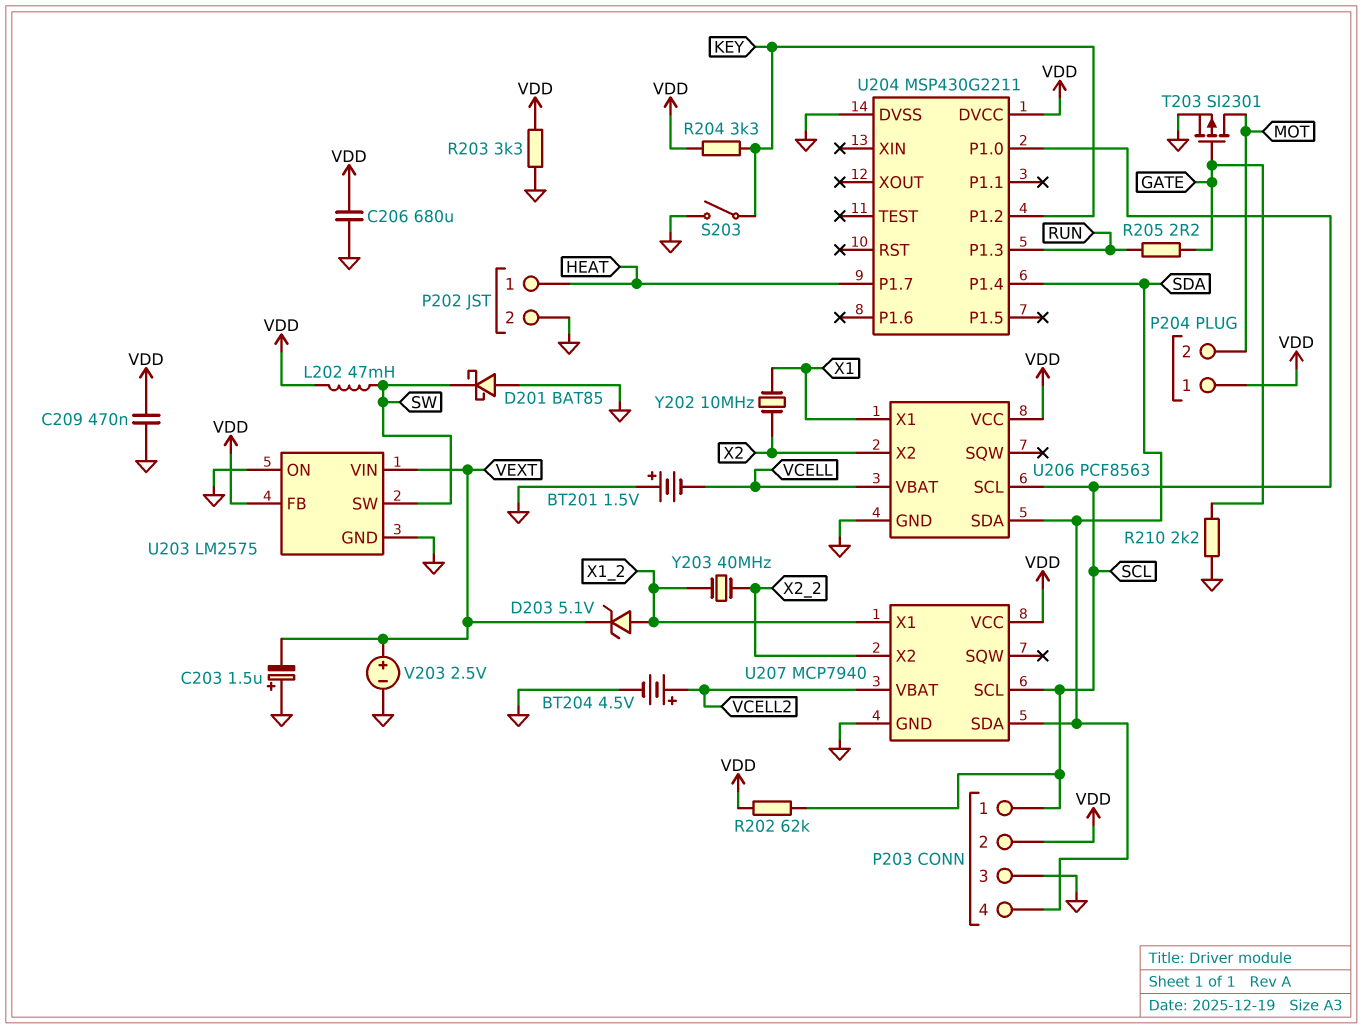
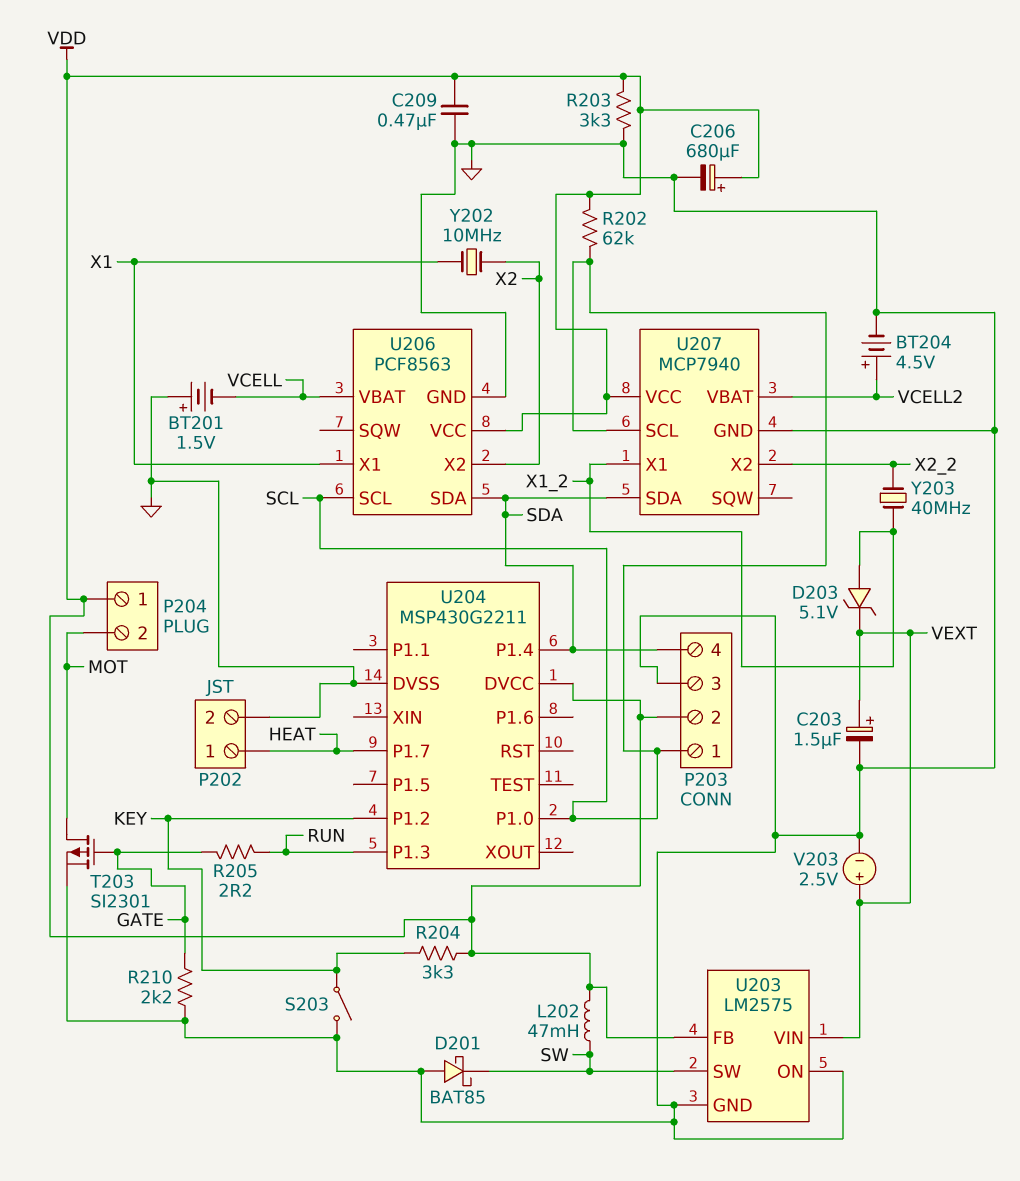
C203: 1.5uF (plus GND, minus VEXT) -> 1.5uF (plus VEXT, minus GND)
C206: 680uF (GND, VDD) -> 680uF (plus VDD, minus GND)

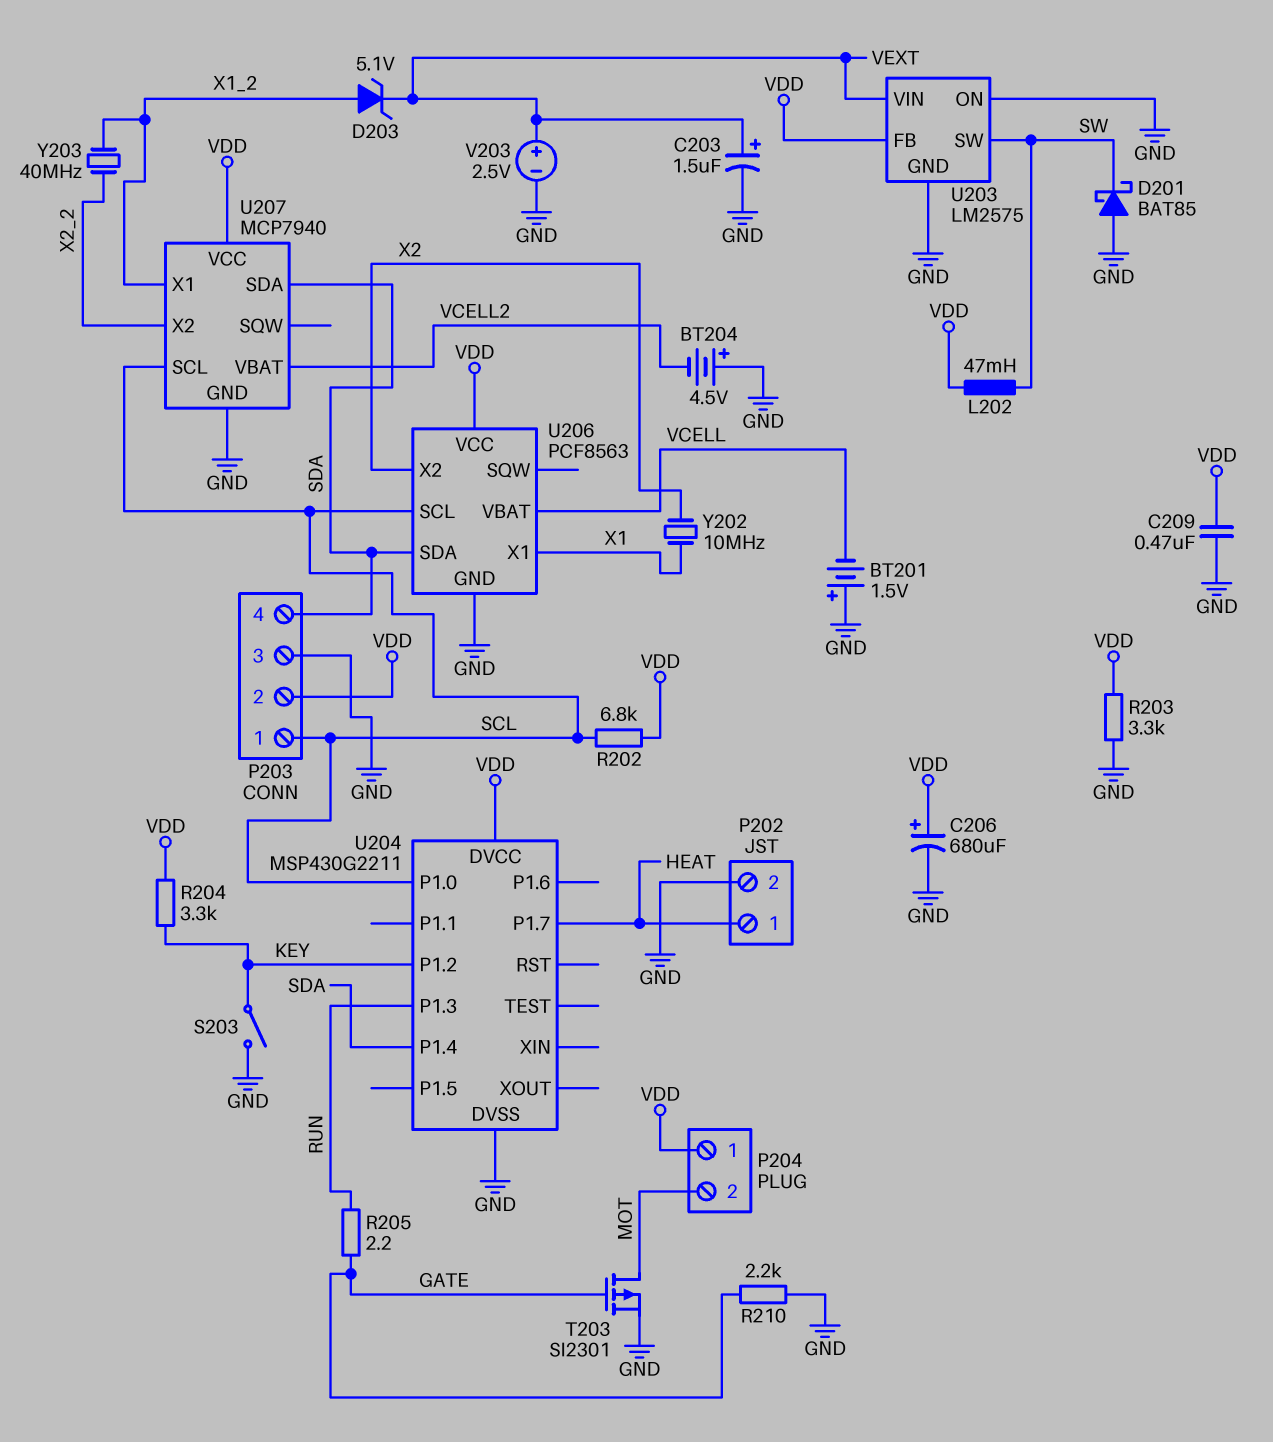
BT204: 4.5V (plus VCELL2, minus GND) -> 4.5V (plus GND, minus VCELL2)
R202: 62k (SCL, VDD) -> 6.8k (SCL, VDD)

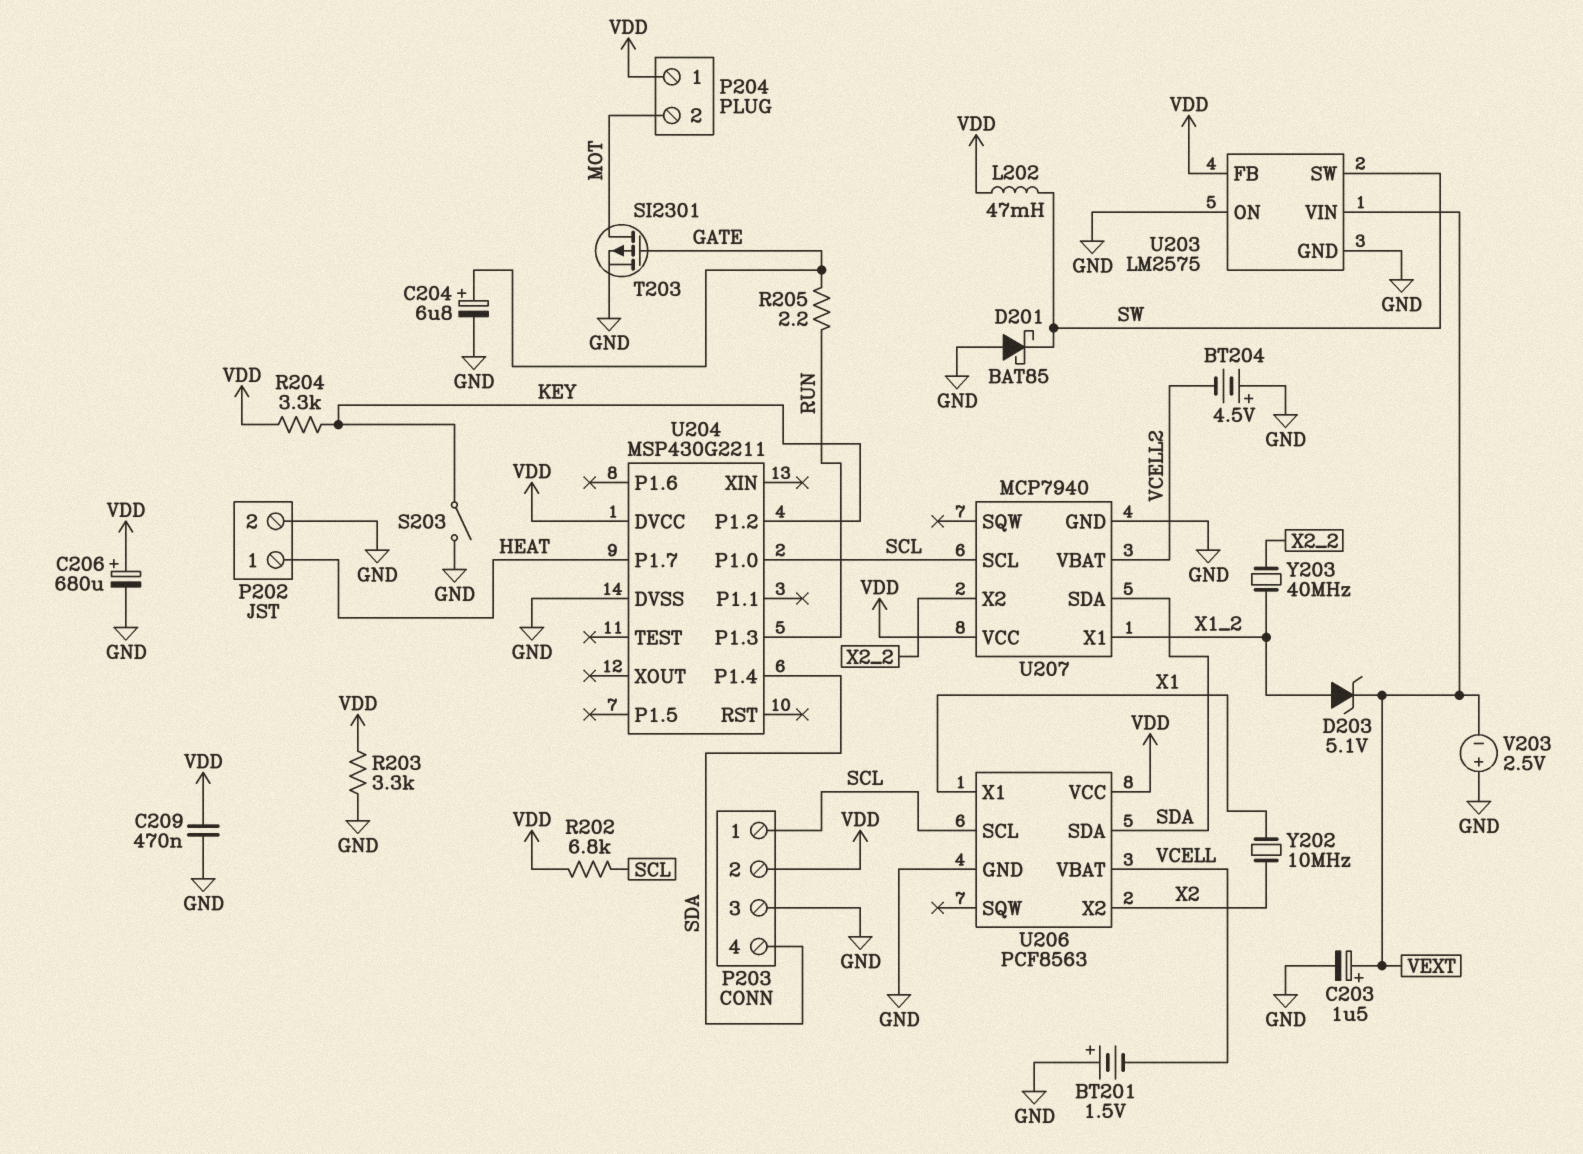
C204: none -> 6.8uF (plus GATE, minus GND)
R210: 2.2k (GATE, GND) -> none
V203: 2.5V (plus VEXT, minus GND) -> 2.5V (plus GND, minus VEXT)

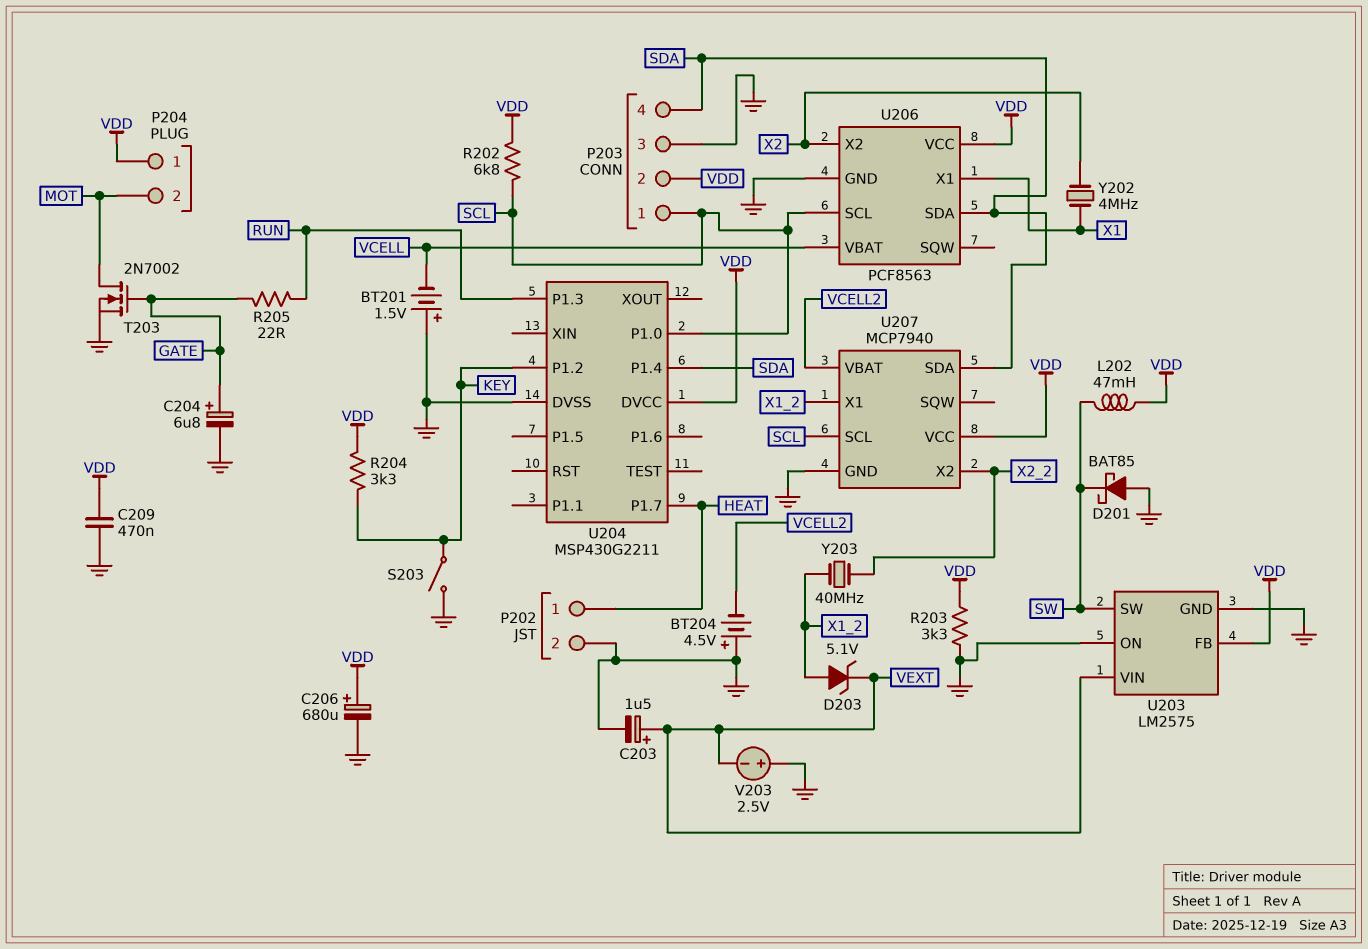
R205: 2.2 (GATE, RUN) -> 22 (GATE, RUN)
T203: PMOS SI2301 (G GATE, D MOT, S GND) -> NMOS 2N7002 (G GATE, D MOT, S GND)
Y202: 10MHz (X1, X2) -> 4MHz (X1, X2)

